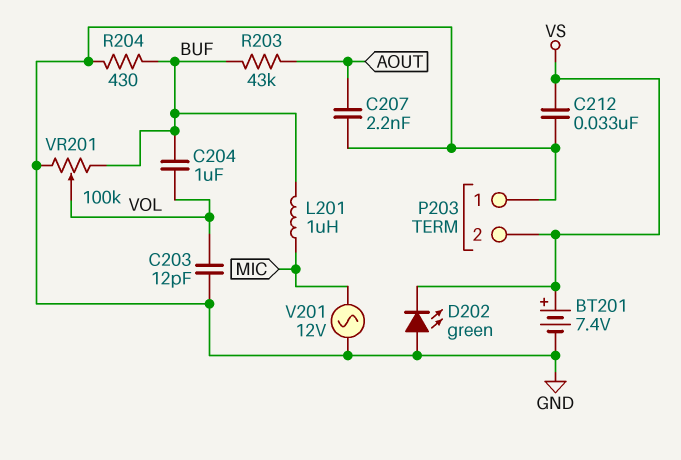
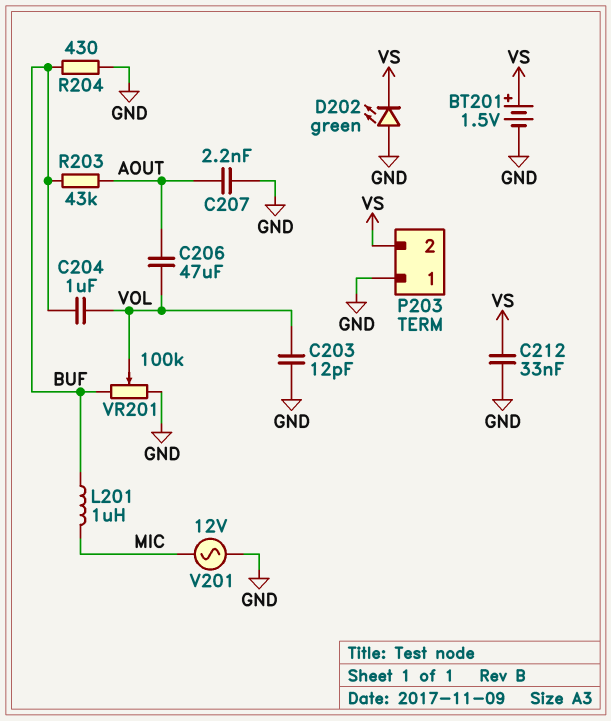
BT201: 7.4V (plus VS, minus GND) -> 1.5V (plus VS, minus GND)
C206: none -> 47uF (AOUT, VOL)

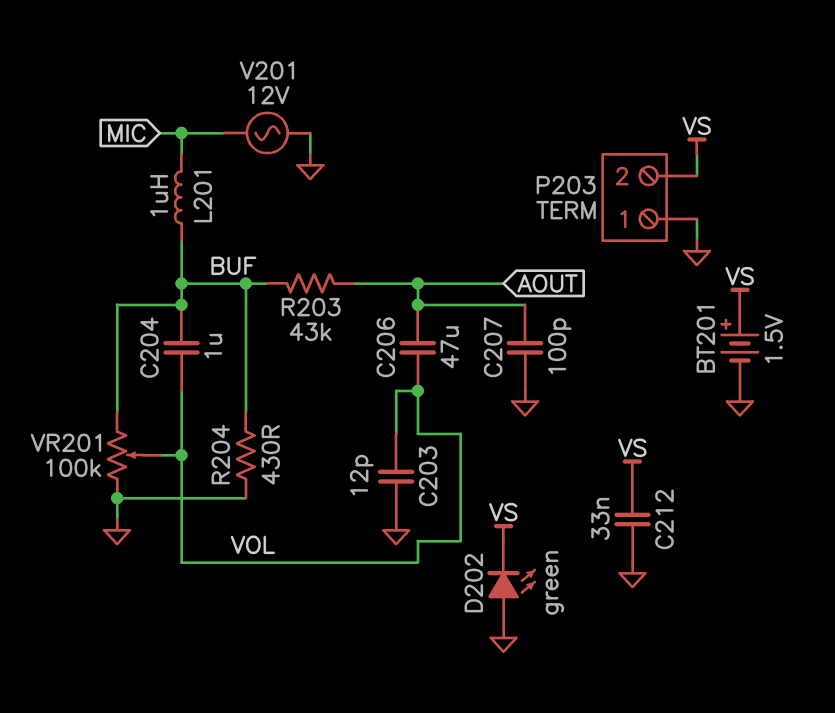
C207: 2.2nF (AOUT, GND) -> 100pF (AOUT, GND)

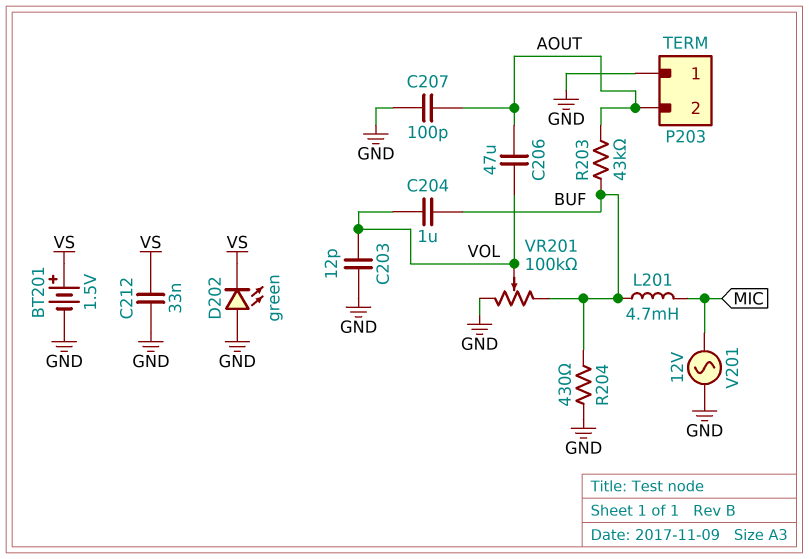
L201: 1uH (BUF, MIC) -> 4.7mH (BUF, MIC)
P203 pin 2: VS -> AOUT

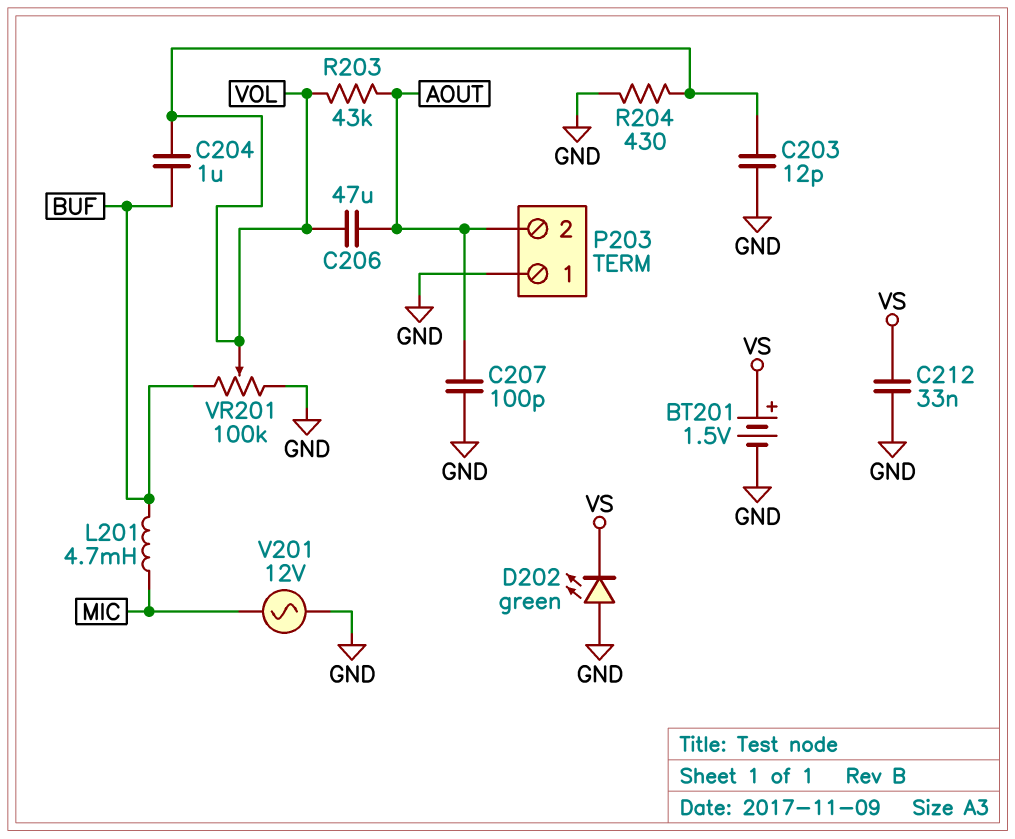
R203: 43k (AOUT, BUF) -> 43k (AOUT, VOL)
R204: 430 (BUF, GND) -> 430 (GND, VOL)

